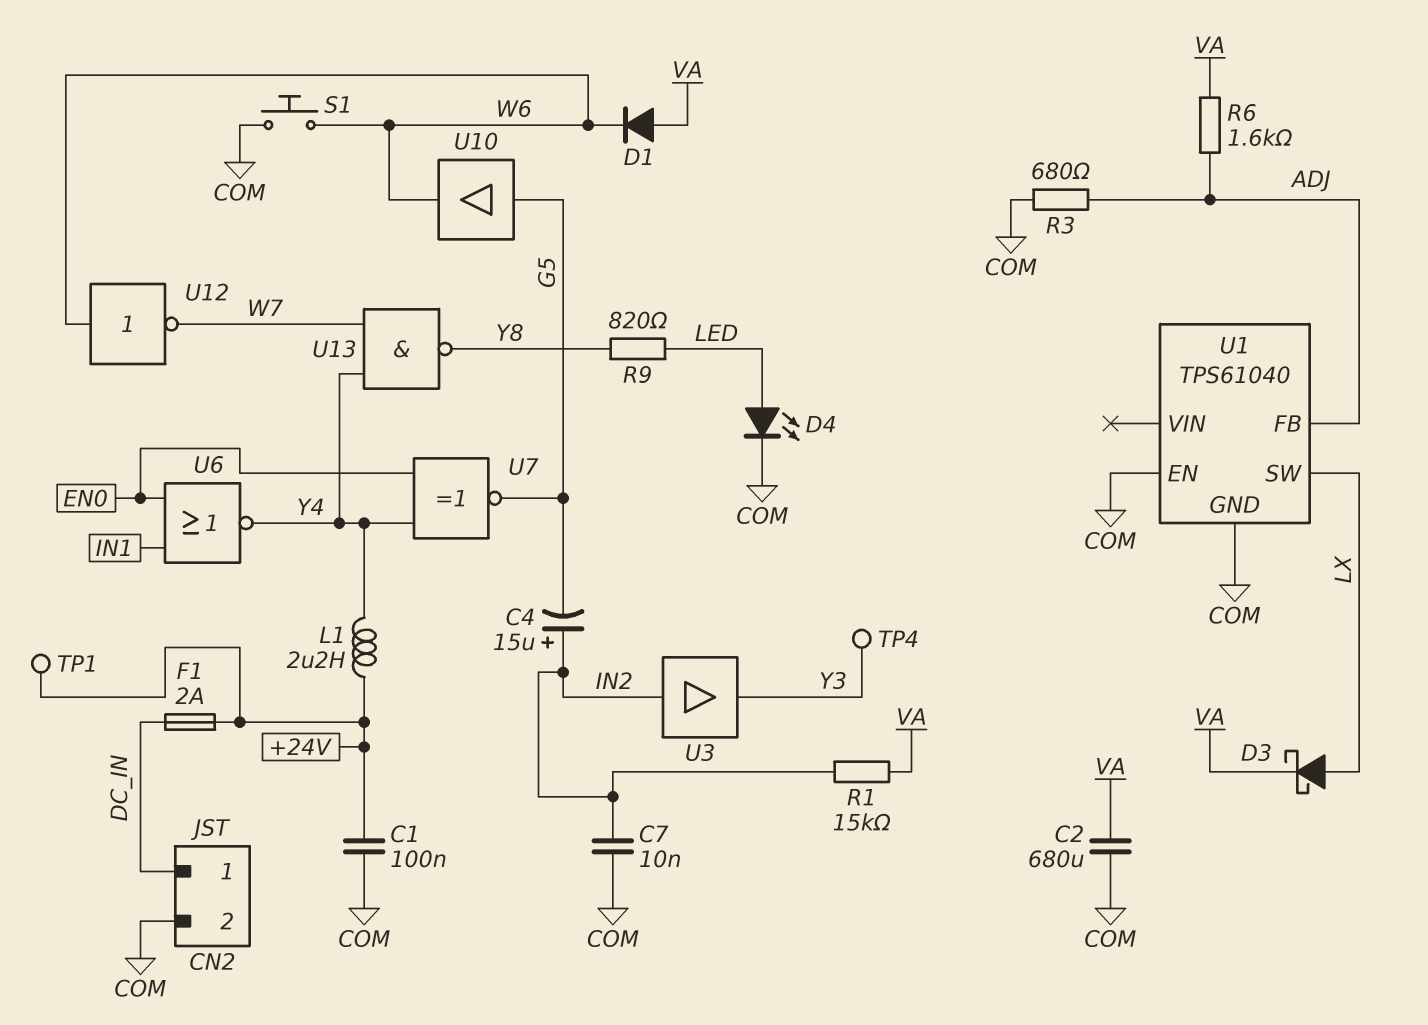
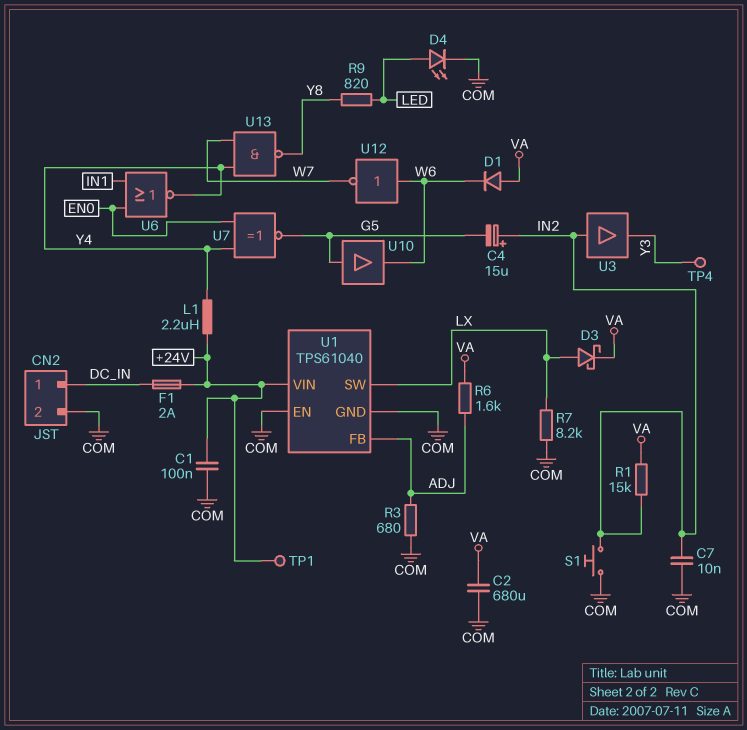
R7: none -> 8.2k (COM, LX)
S1: button (COM, W6) -> button (COM, IN2)
U1 pin VIN: none -> +24V

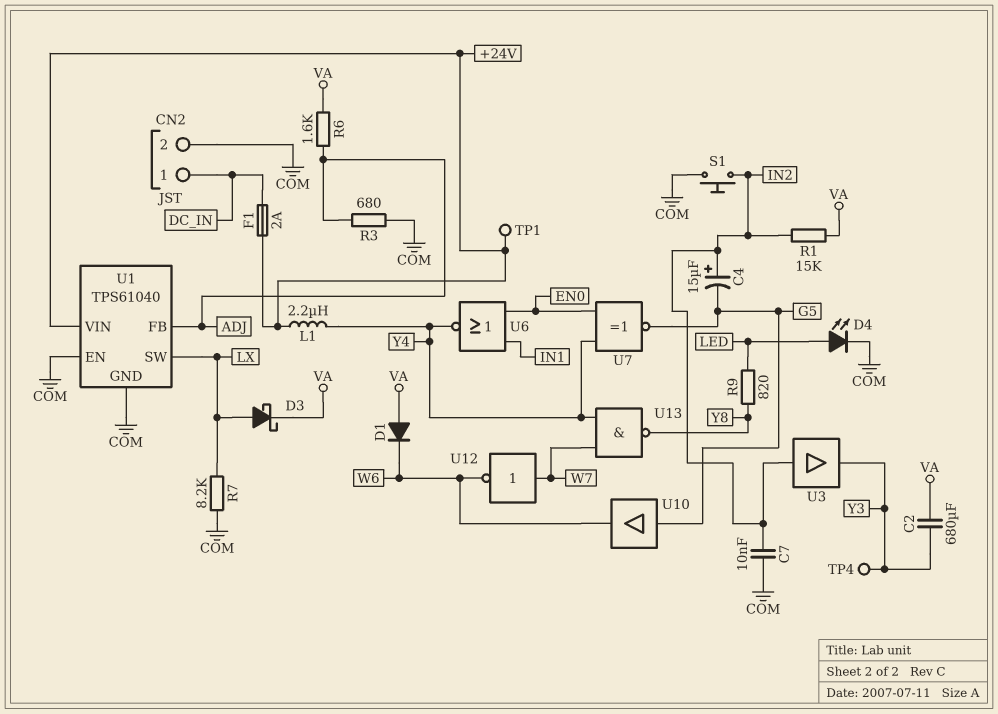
C1: 100nF (+24V, COM) -> none
C2: 680uF (COM, VA) -> 680uF (VA, Y3)
U12: NOT (in W6, out W7) -> NOT (in W7, out W6)

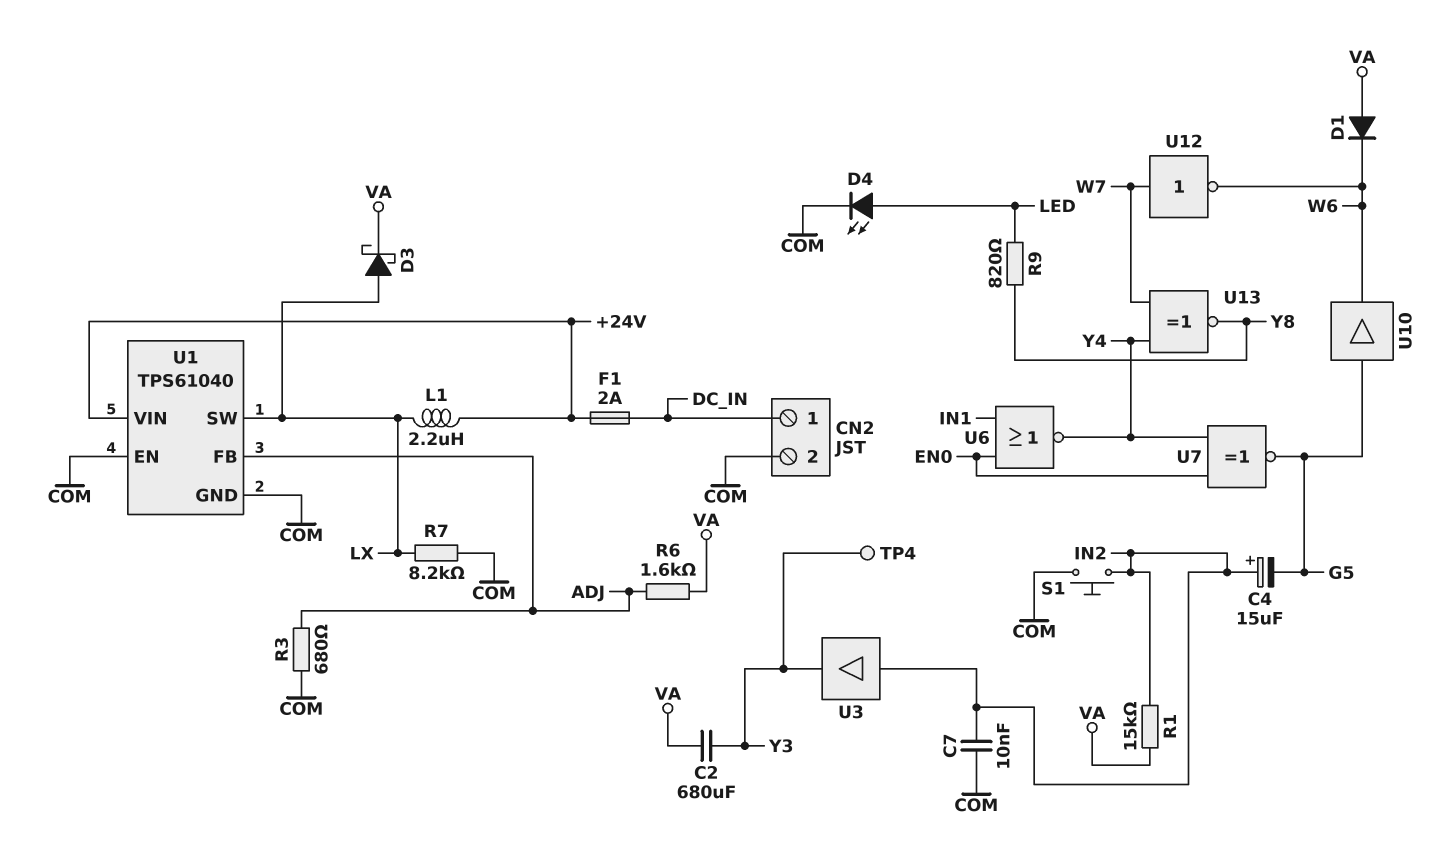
L1: 2.2uH (+24V, Y4) -> 2.2uH (+24V, LX)
TP1: test point (+24V) -> none
U13: NAND (in W7, in Y4, out Y8) -> XNOR (in W7, in Y4, out Y8)

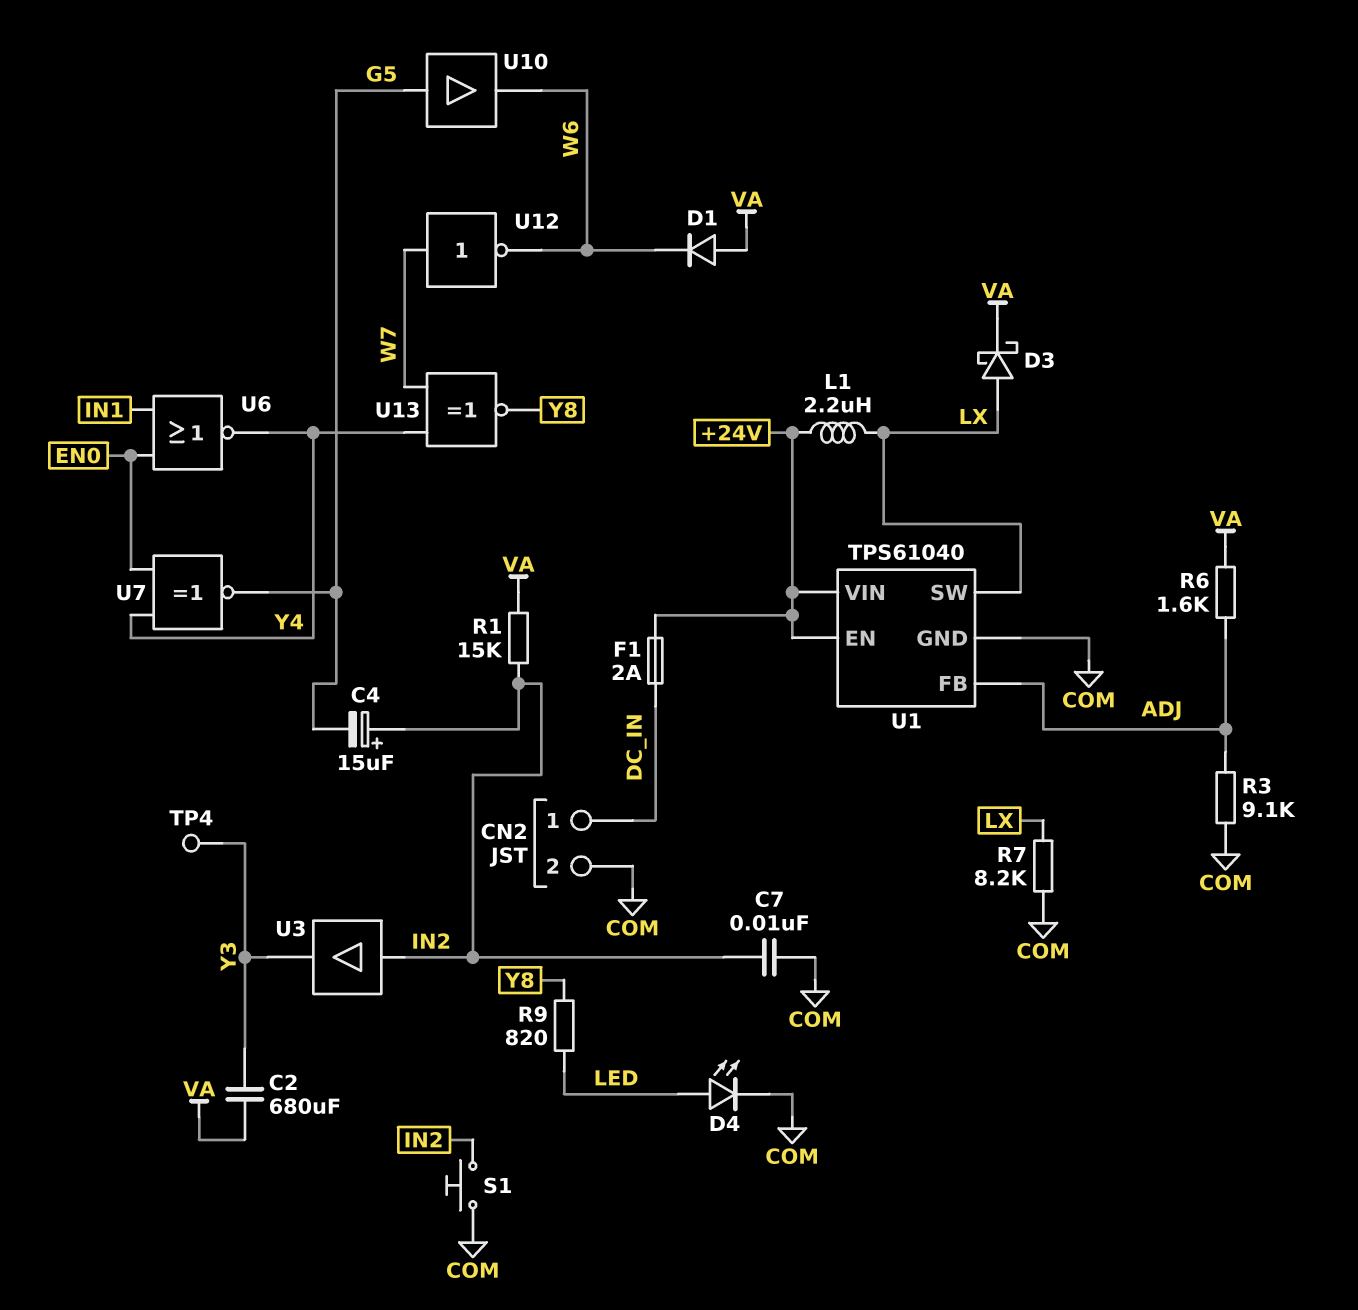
R3: 680 (ADJ, COM) -> 9.1k (ADJ, COM)
U1 pin EN: COM -> +24V

